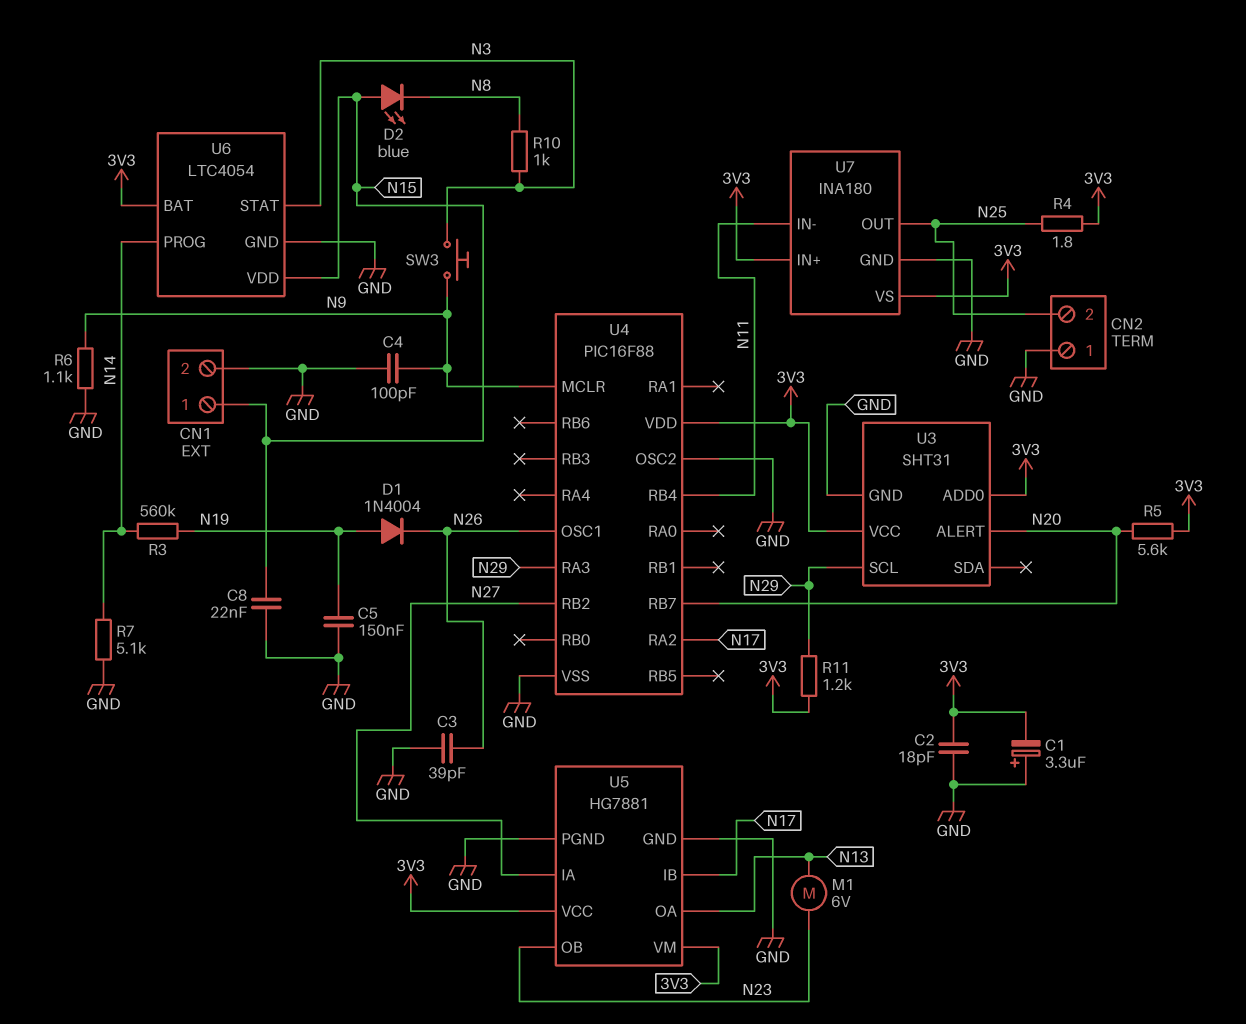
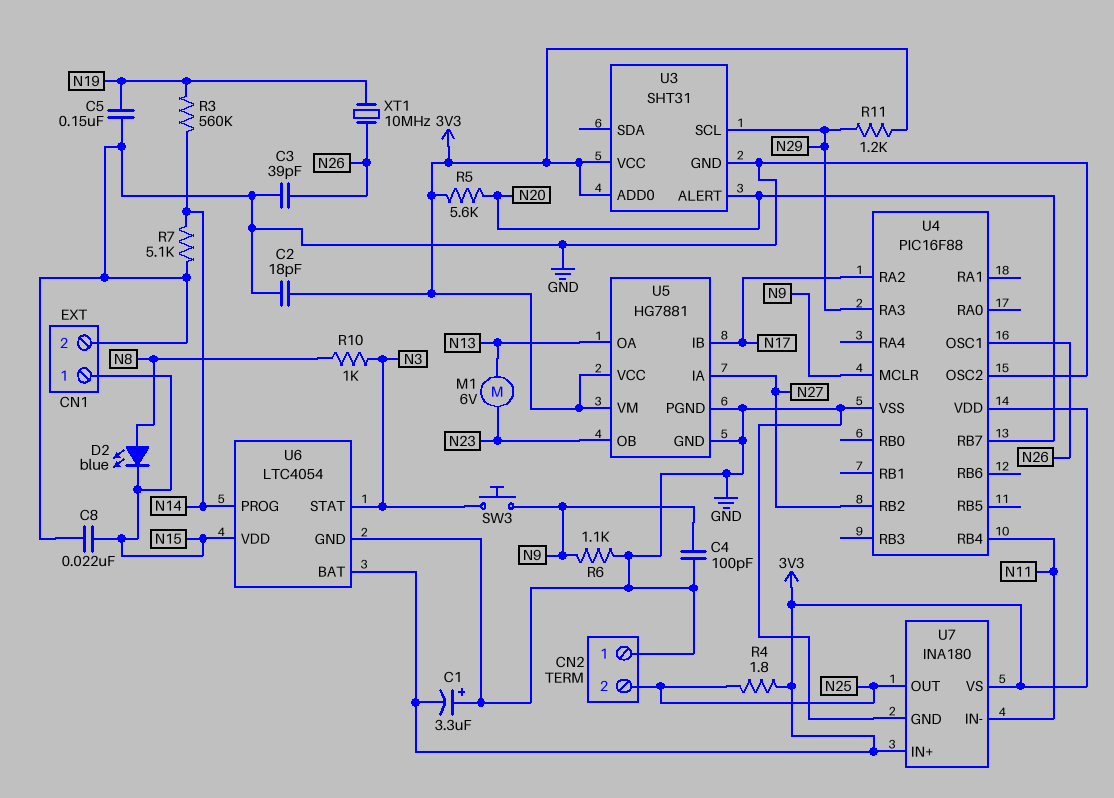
D1: diode 1N4004 (A N19, K N26) -> none
D2: LED blue (A N15, K N8) -> LED blue (A N8, K N15)
XT1: none -> 10MHz (N19, N26)

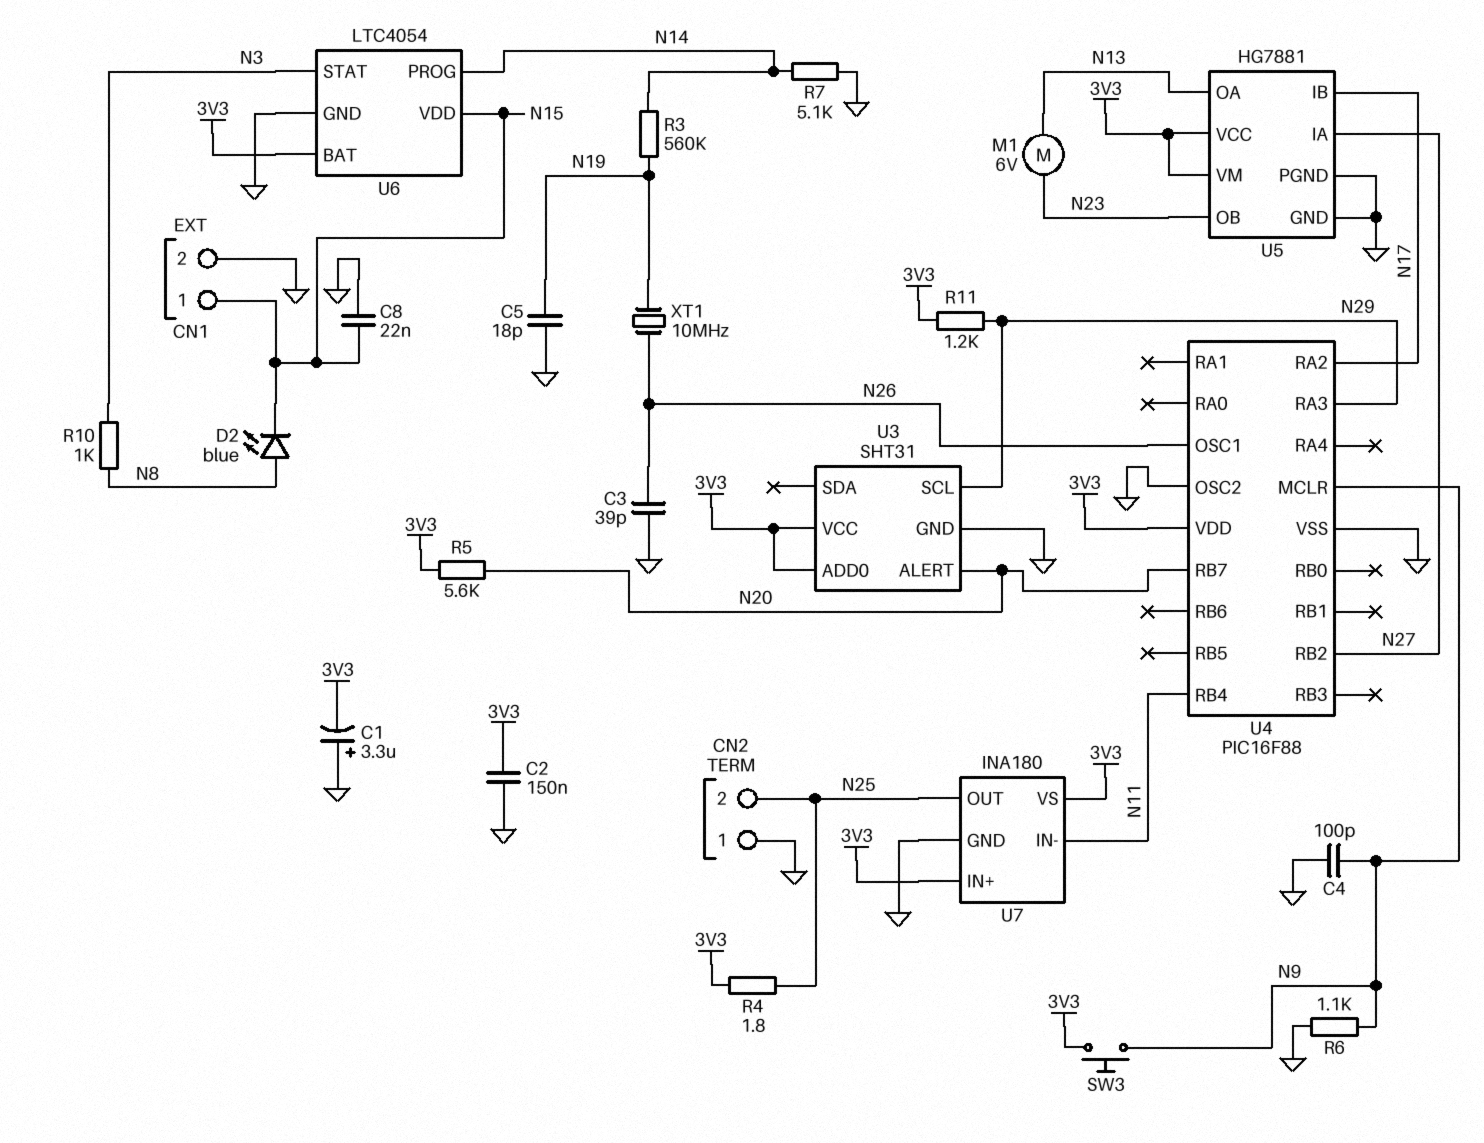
C2: 18pF (3V3, GND) -> 150nF (3V3, GND)
C5: 150nF (GND, N19) -> 18pF (GND, N19)
SW3: button (N3, N9) -> button (3V3, N9)

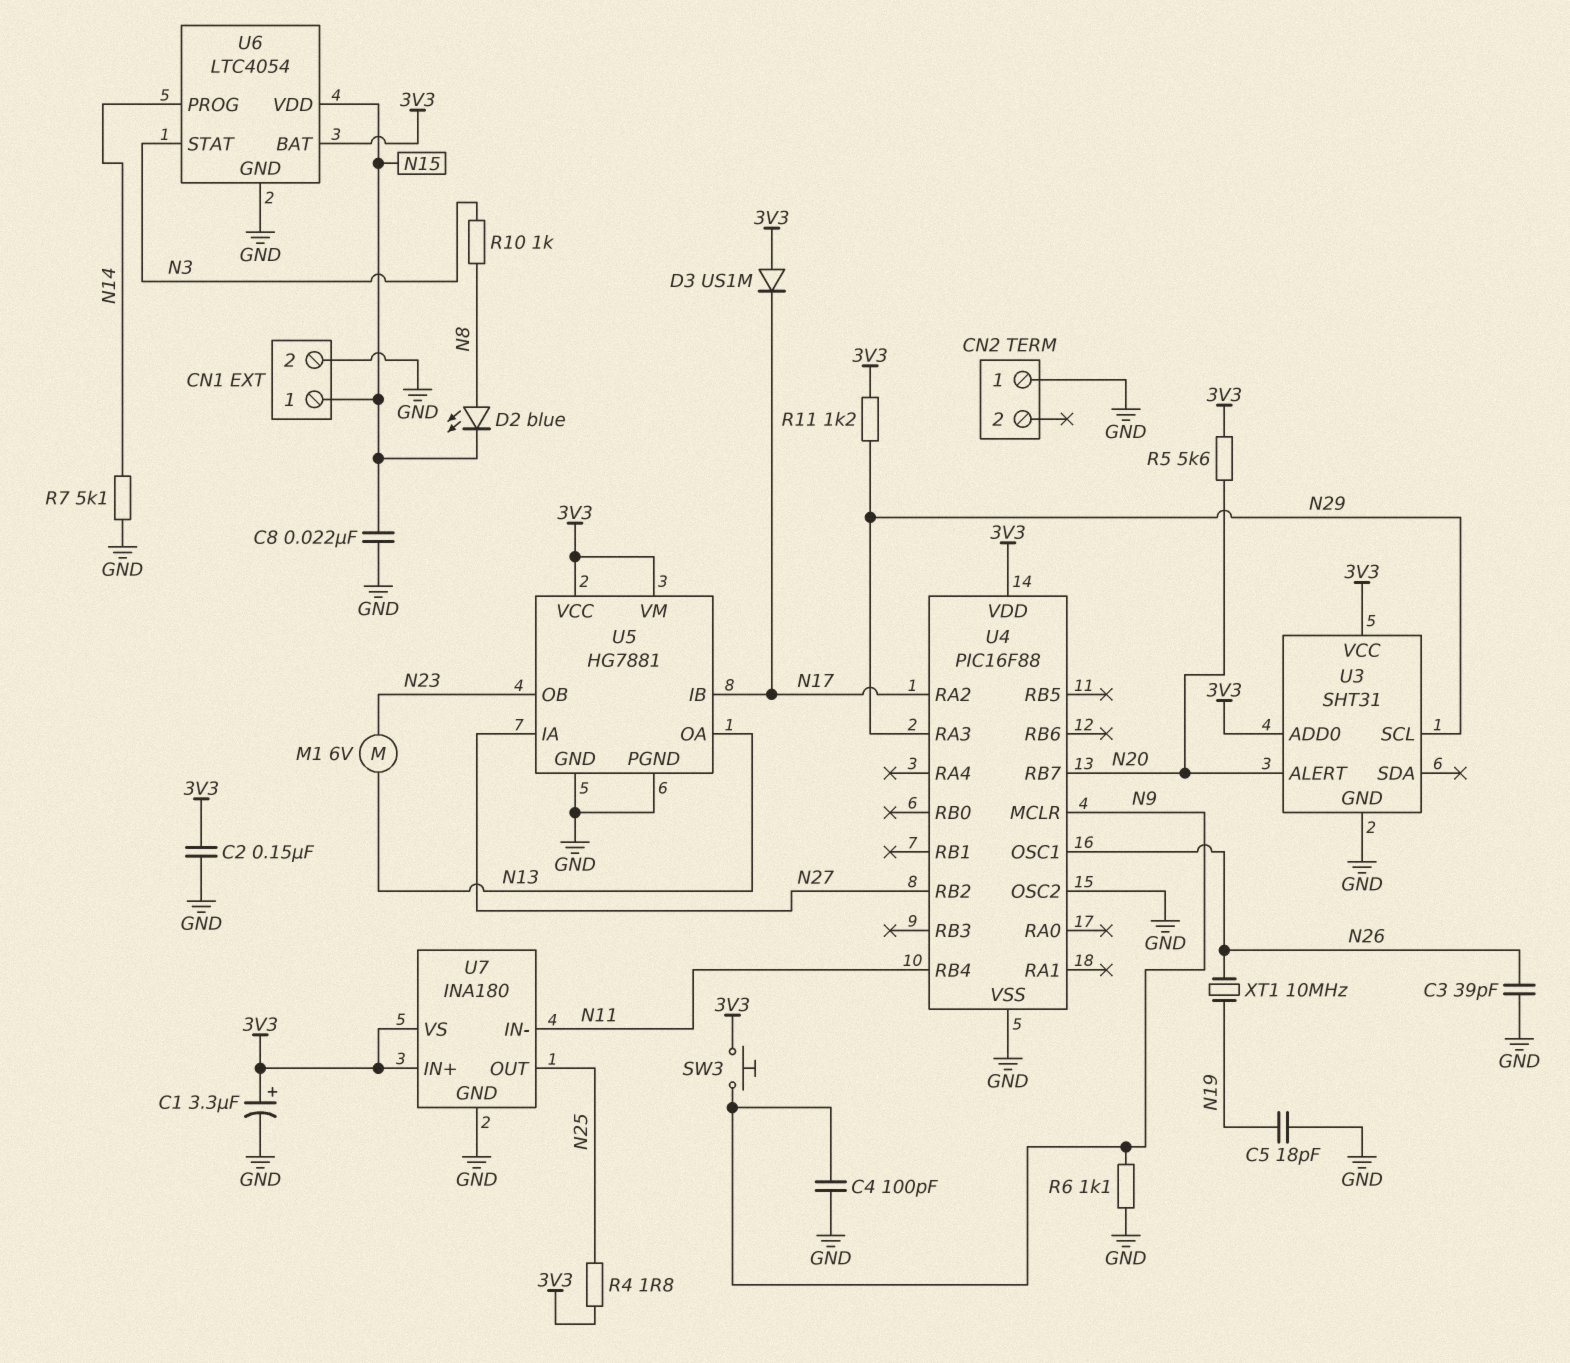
C1: 3.3uF (plus GND, minus 3V3) -> 3.3uF (plus 3V3, minus GND)
CN2 pin 2: N25 -> none
D3: none -> diode US1M (A 3V3, K N17)
R3: 560k (N14, N19) -> none

